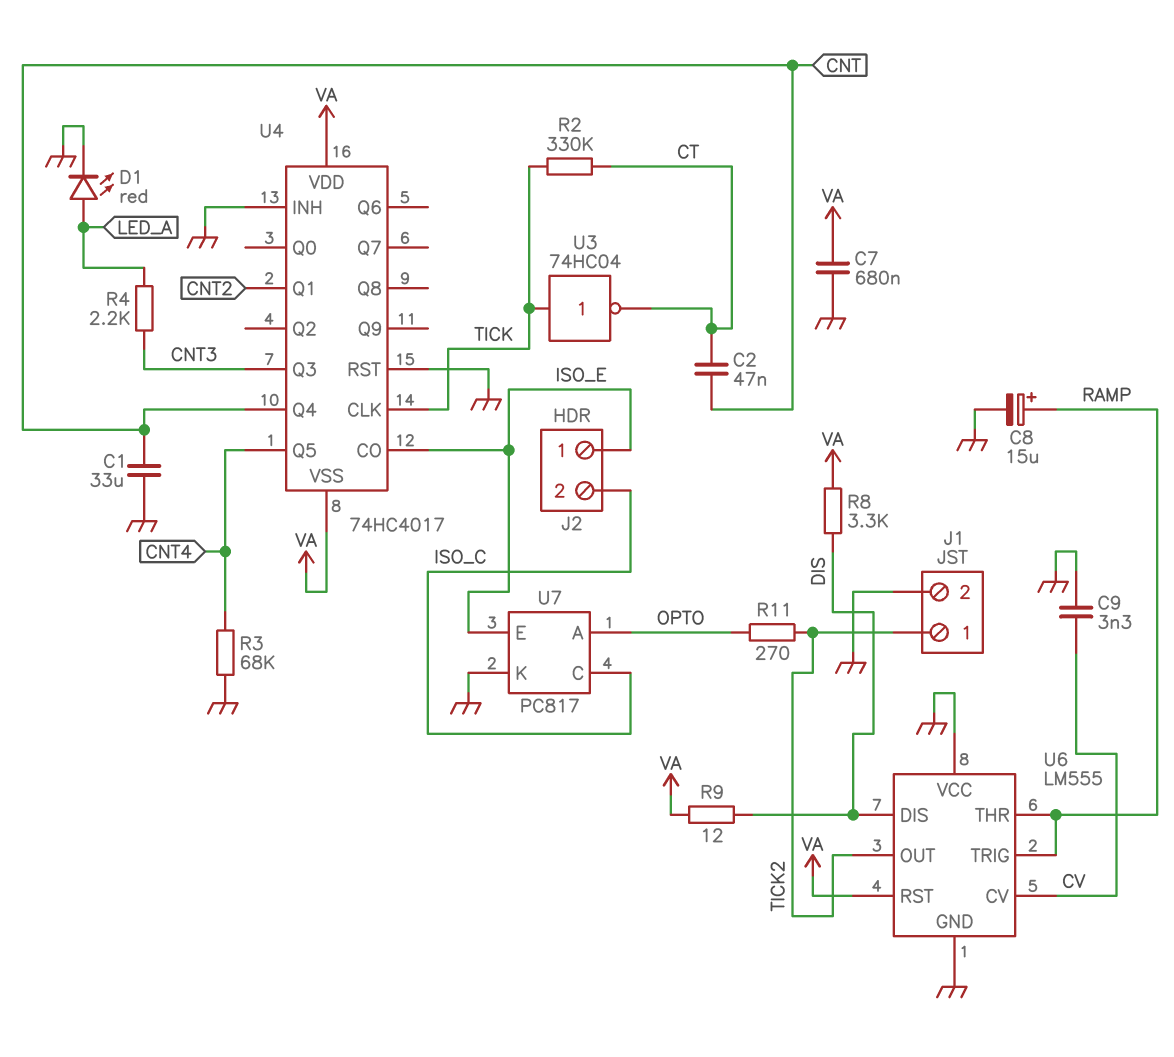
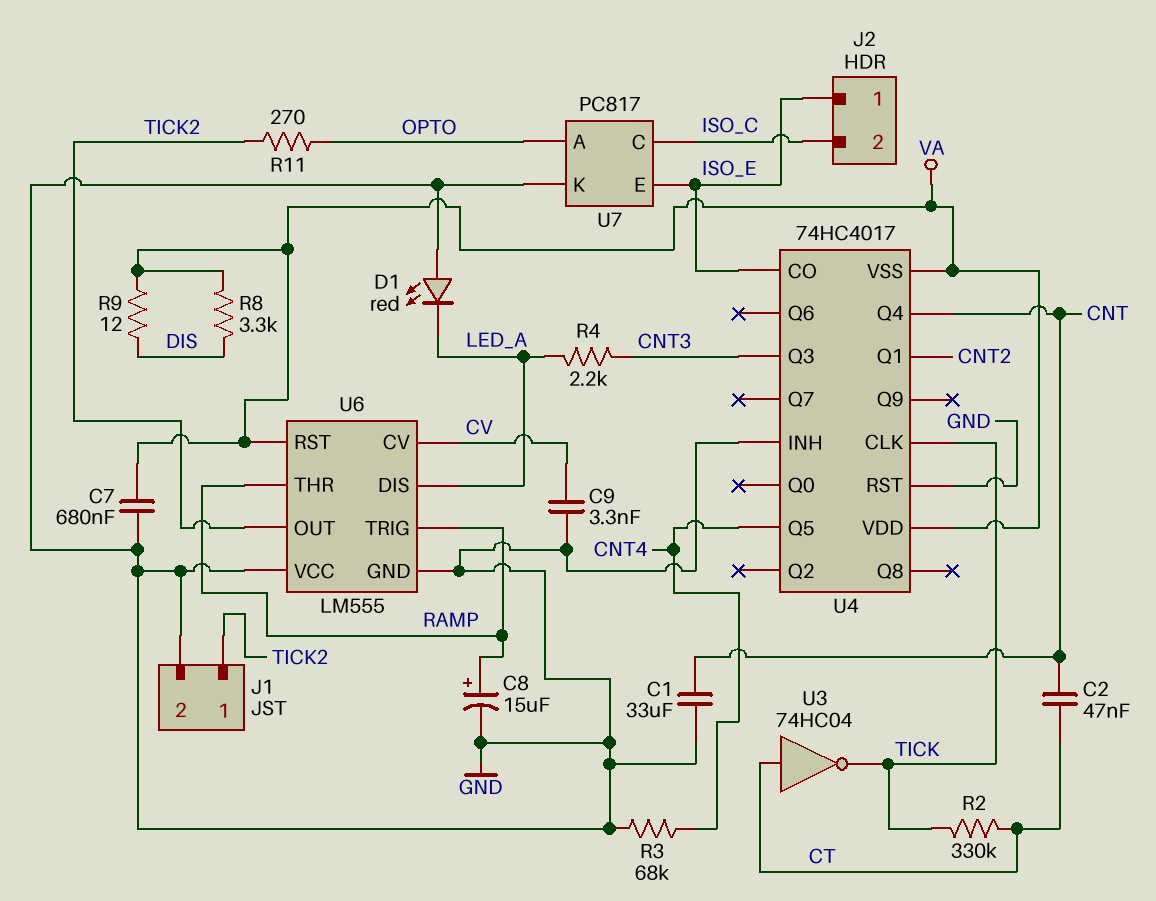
D1: LED red (A LED_A, K GND) -> LED red (A GND, K LED_A)
U3: NOT 74HC04 (in TICK, out CT) -> NOT 74HC04 (in CT, out TICK)
U6 pin DIS: DIS -> LED_A

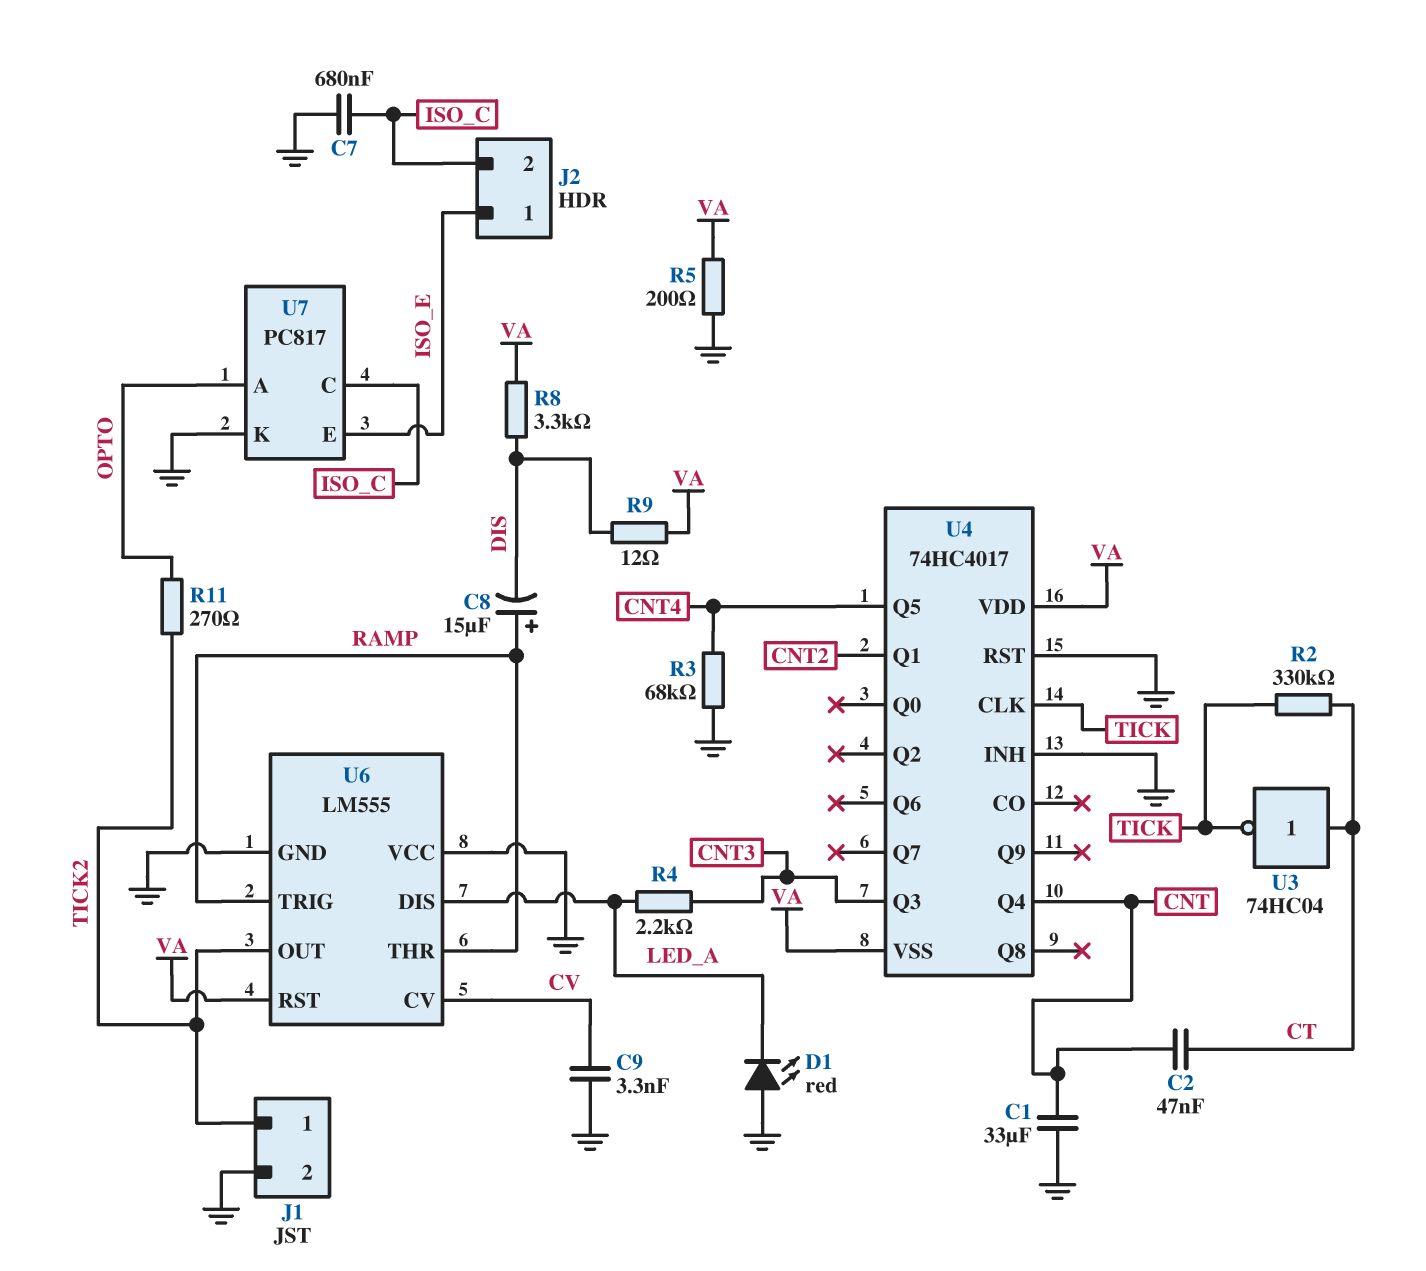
C7: 680nF (GND, VA) -> 680nF (GND, ISO_C)
C8: 15uF (plus RAMP, minus GND) -> 15uF (plus RAMP, minus DIS)
R5: none -> 200 (GND, VA)
U4 pin CO: ISO_E -> none

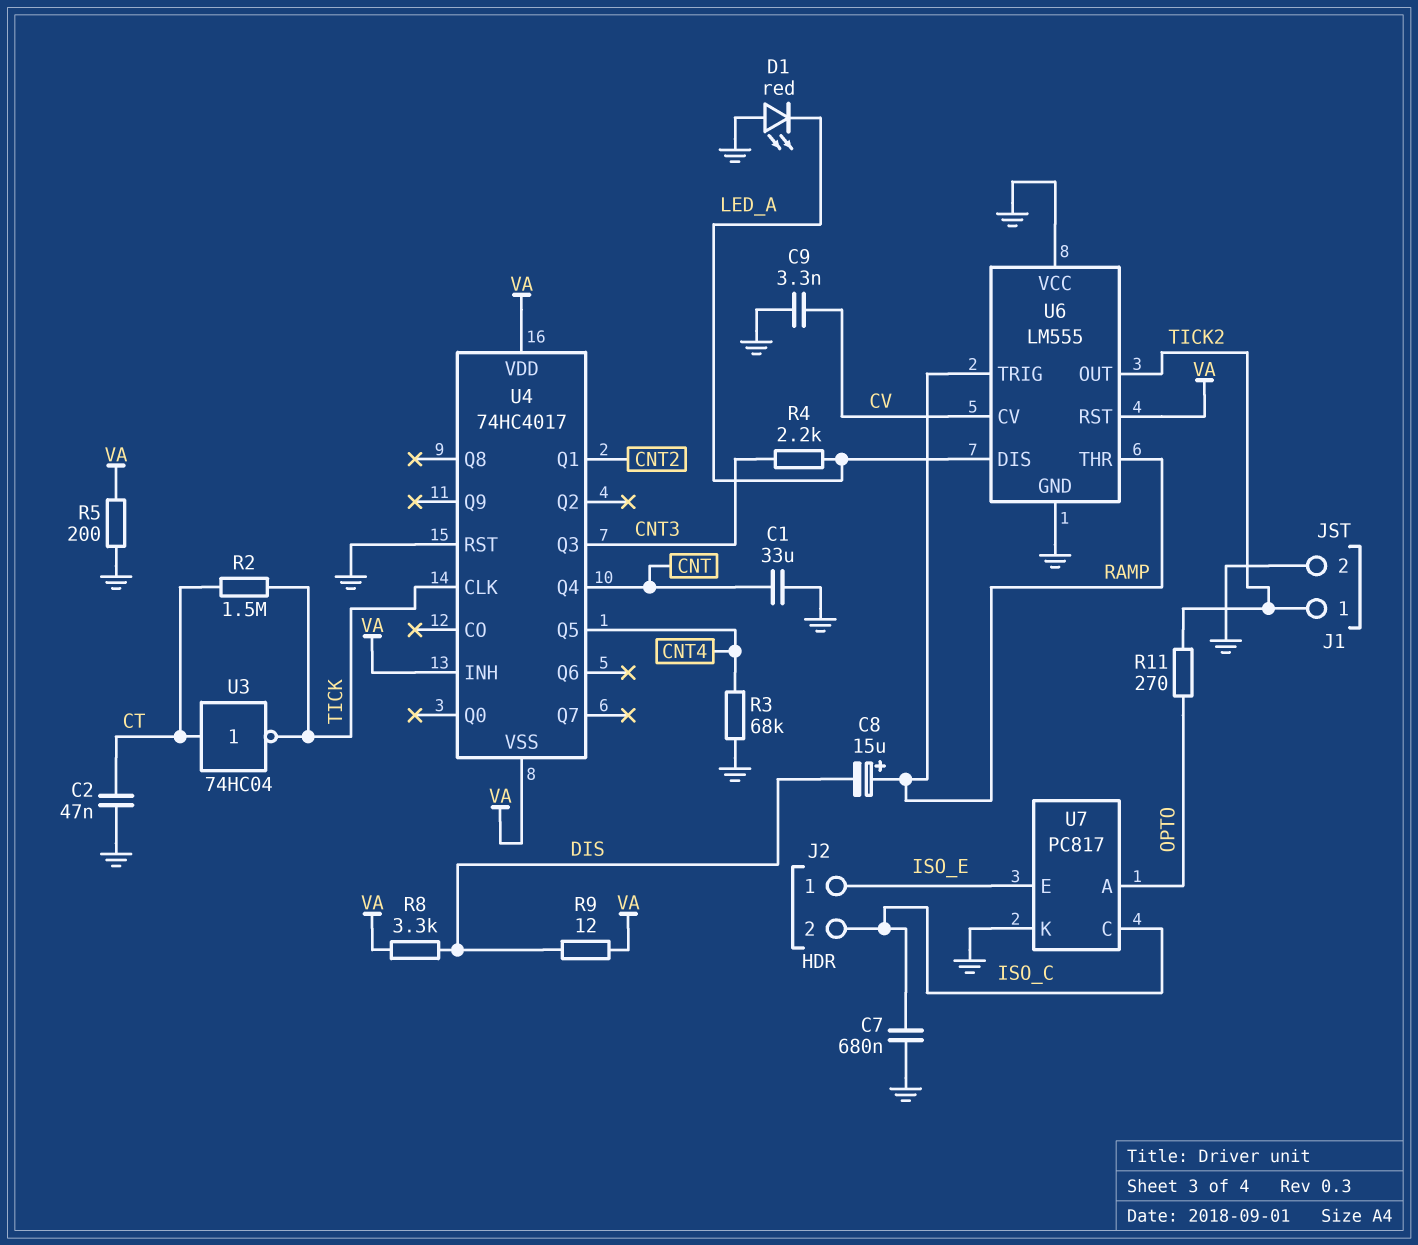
C2: 47nF (CNT, CT) -> 47nF (CT, GND)
R2: 330k (CT, TICK) -> 1.5M (CT, TICK)
U4 pin INH: GND -> VA

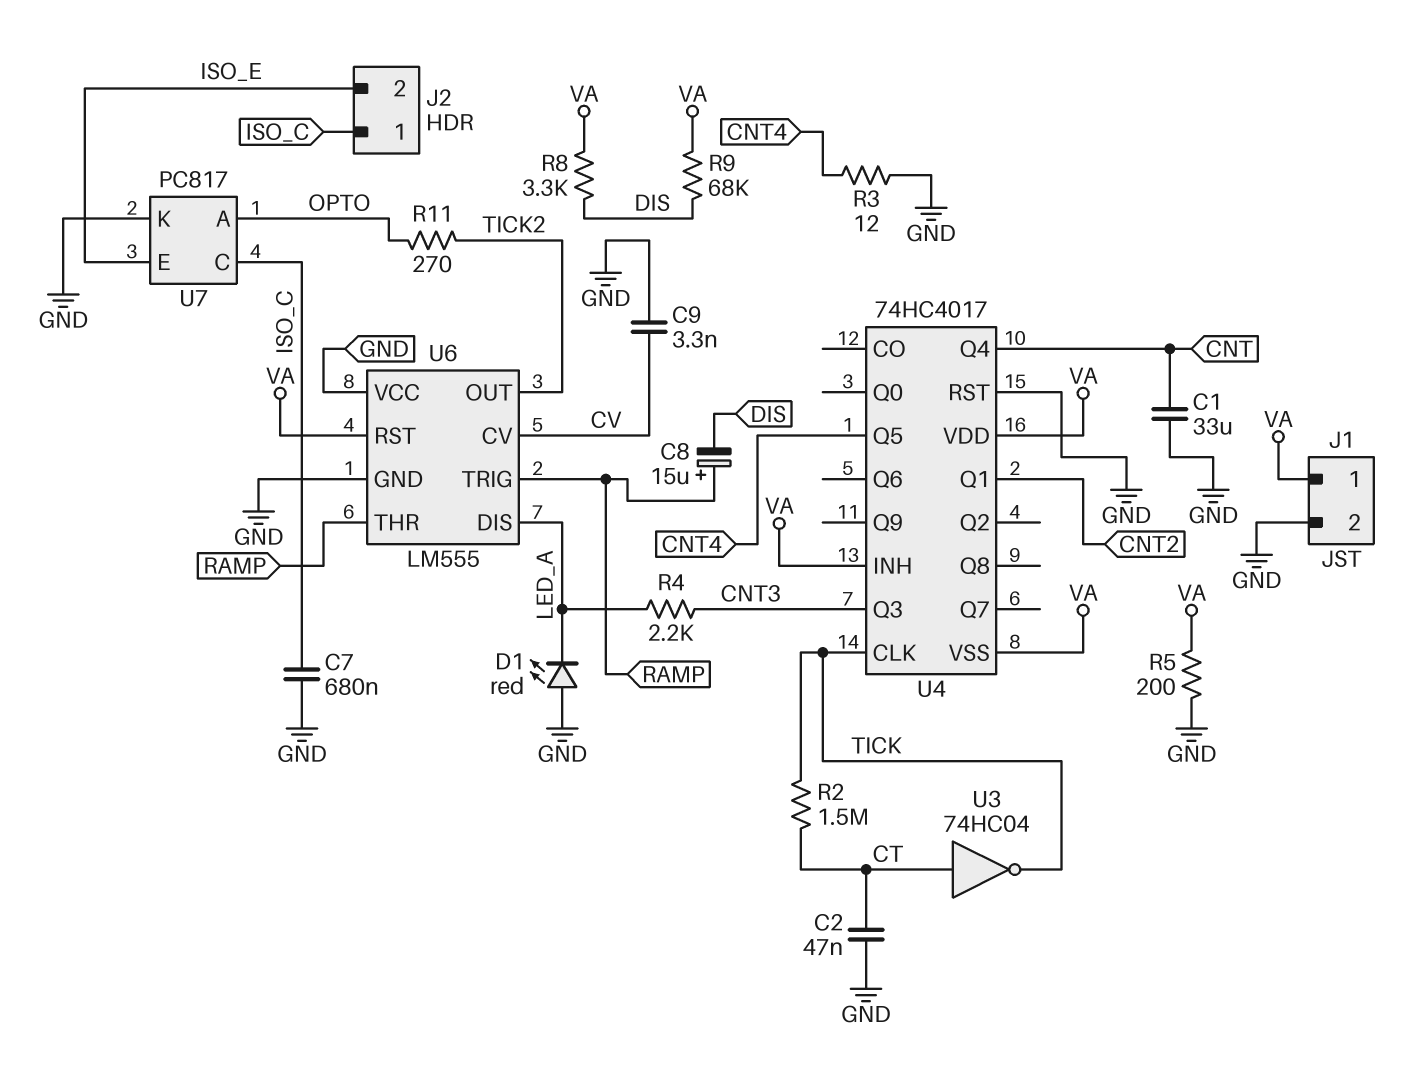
J1 pin 1: TICK2 -> VA
J2 pin 1: ISO_E -> ISO_C
J2 pin 2: ISO_C -> ISO_E
R3: 68k (CNT4, GND) -> 12 (CNT4, GND)
R9: 12 (DIS, VA) -> 68k (DIS, VA)

